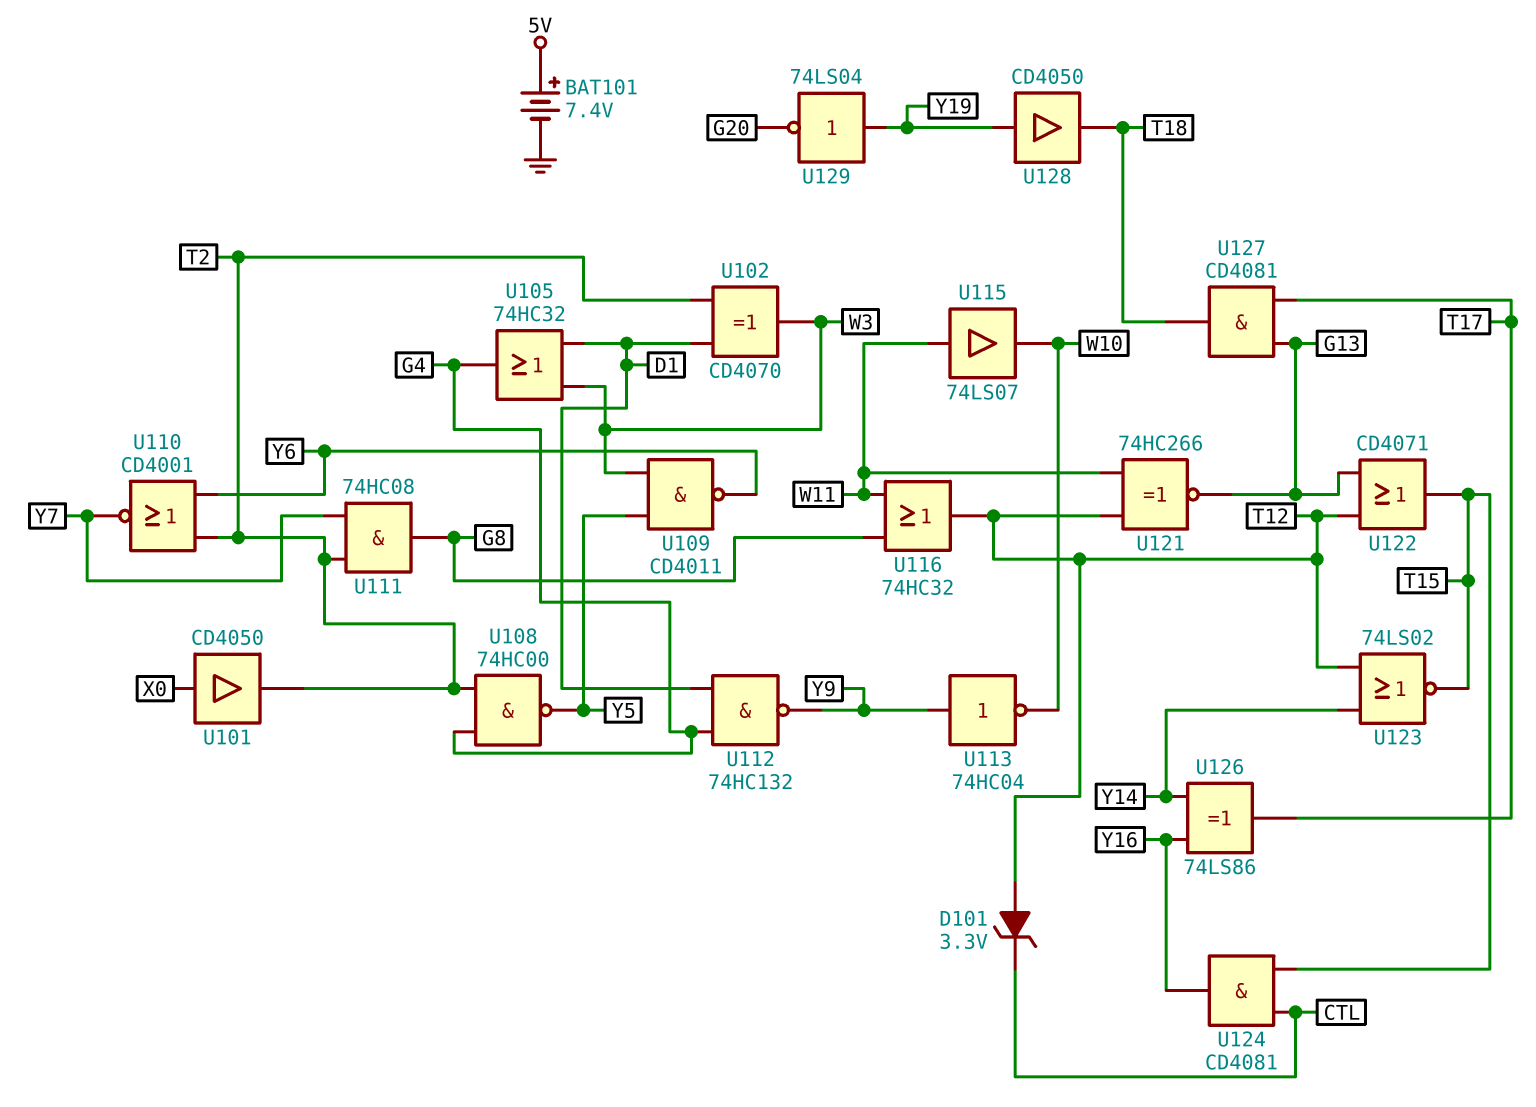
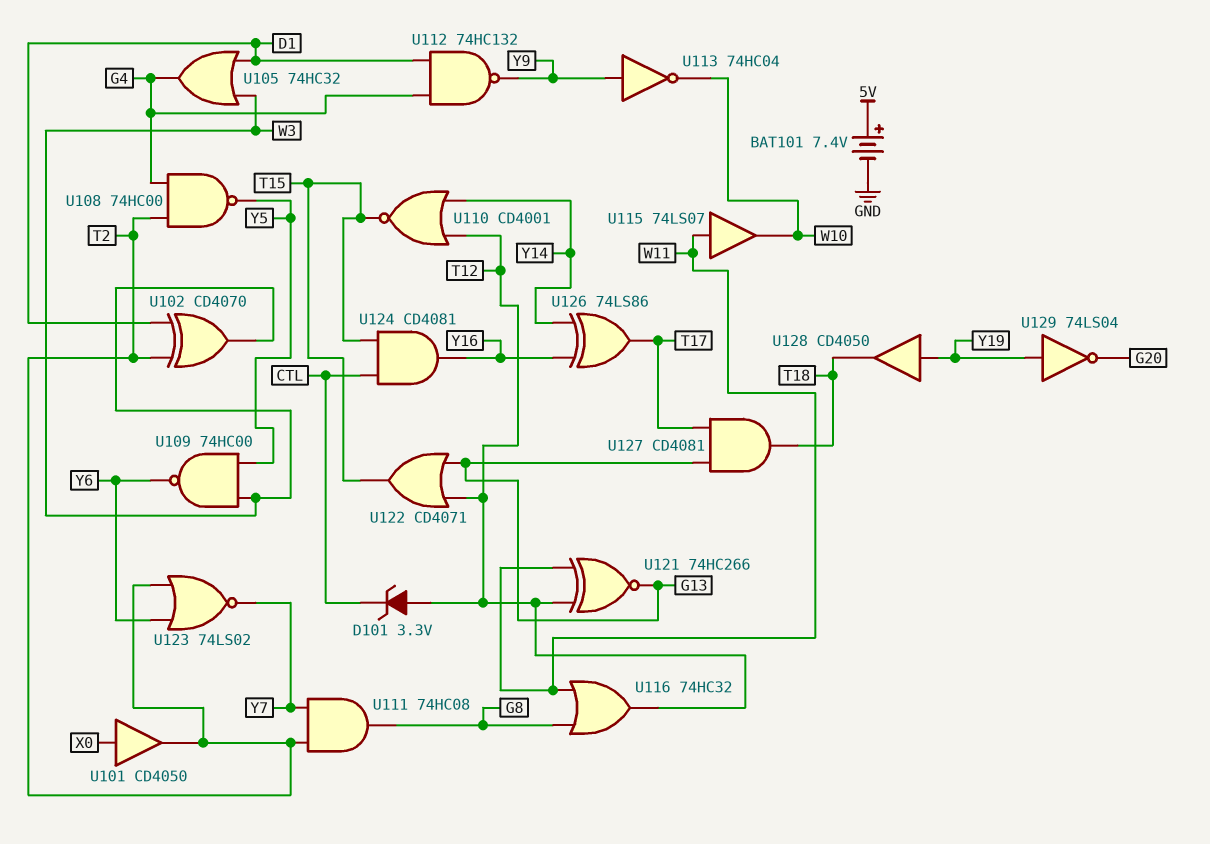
U109: NAND CD4011 (in W3, in Y5, out Y6) -> NAND 74HC00 (in W3, in Y5, out Y6)
U110: NOR CD4001 (in T2, in Y6, out Y7) -> NOR CD4001 (in T12, in Y14, out T15)
U123: NOR 74LS02 (in T12, in Y14, out T15) -> NOR 74LS02 (in T2, in Y6, out Y7)

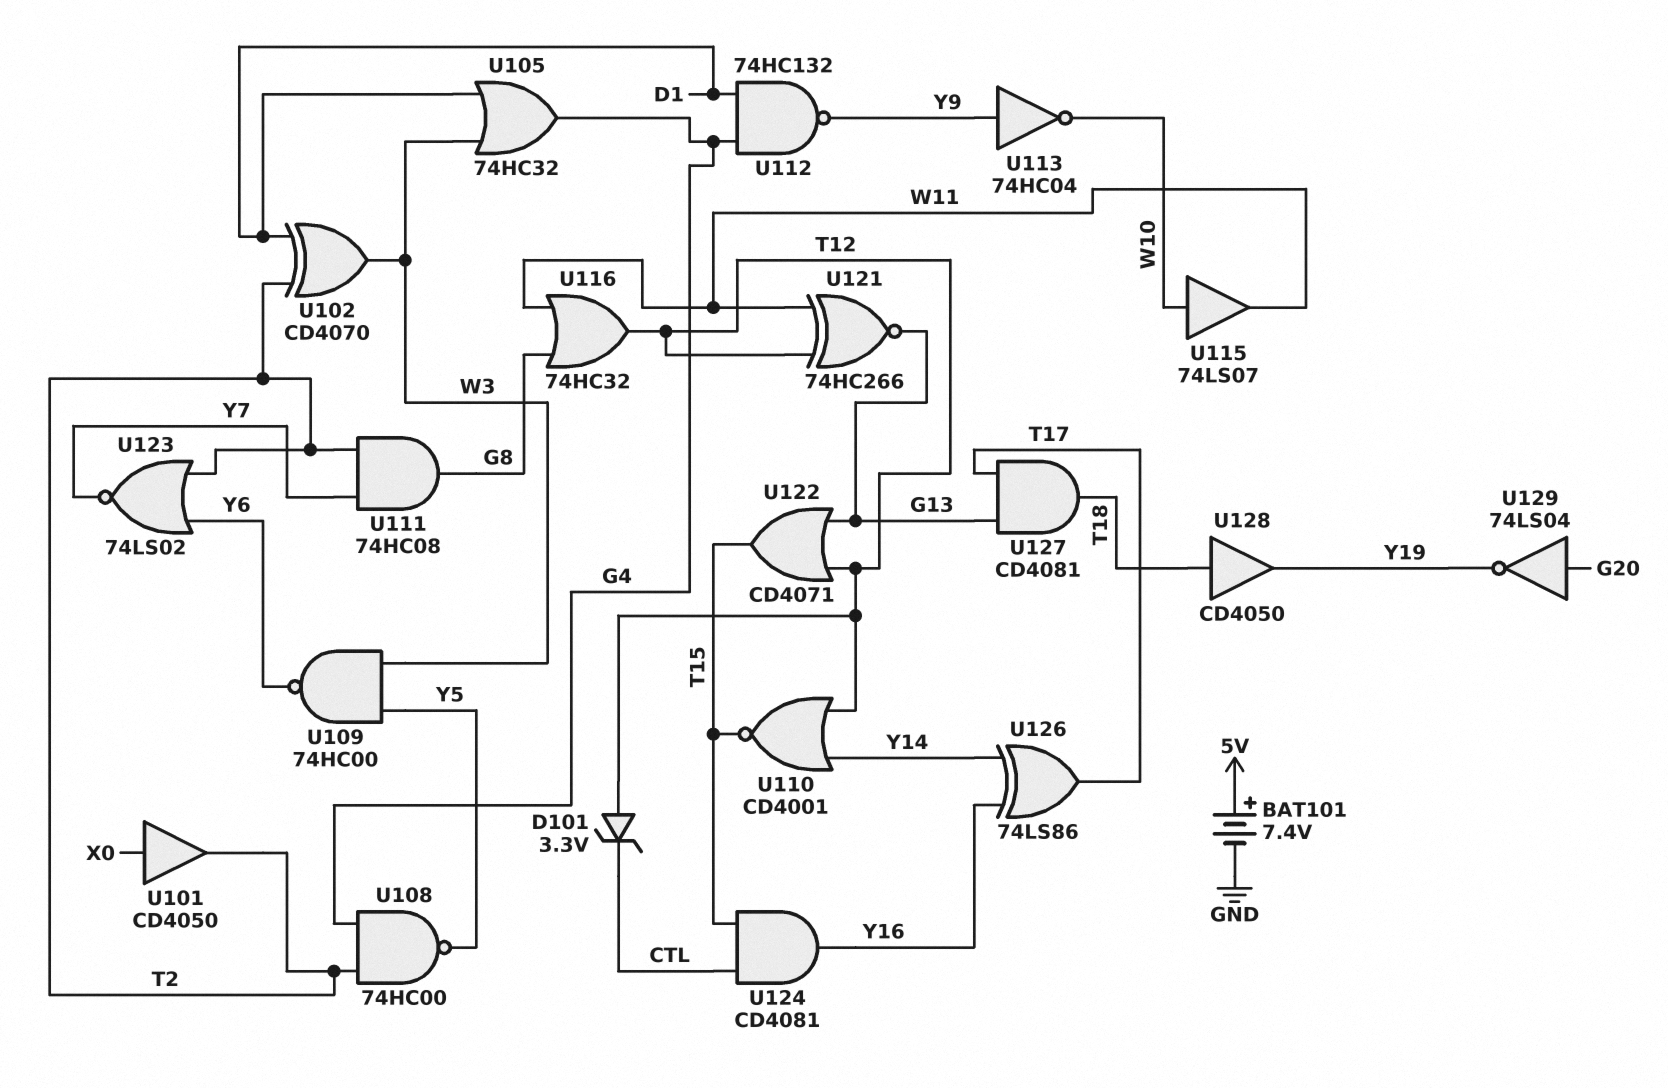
U115: buffer 74LS07 (in W11, out W10) -> buffer 74LS07 (in W10, out W11)
U128: buffer CD4050 (in Y19, out T18) -> buffer CD4050 (in T18, out Y19)
U129: NOT 74LS04 (in Y19, out G20) -> NOT 74LS04 (in G20, out Y19)

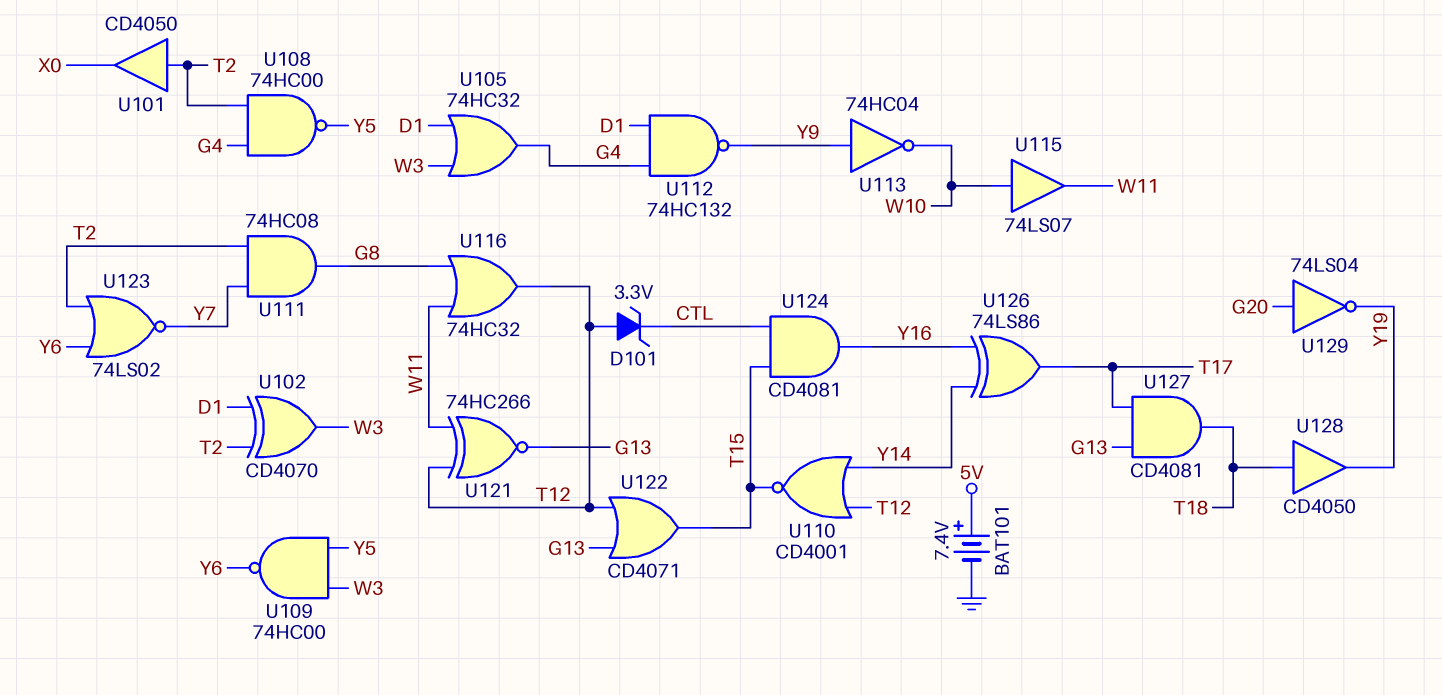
U101: buffer CD4050 (in X0, out T2) -> buffer CD4050 (in T2, out X0)

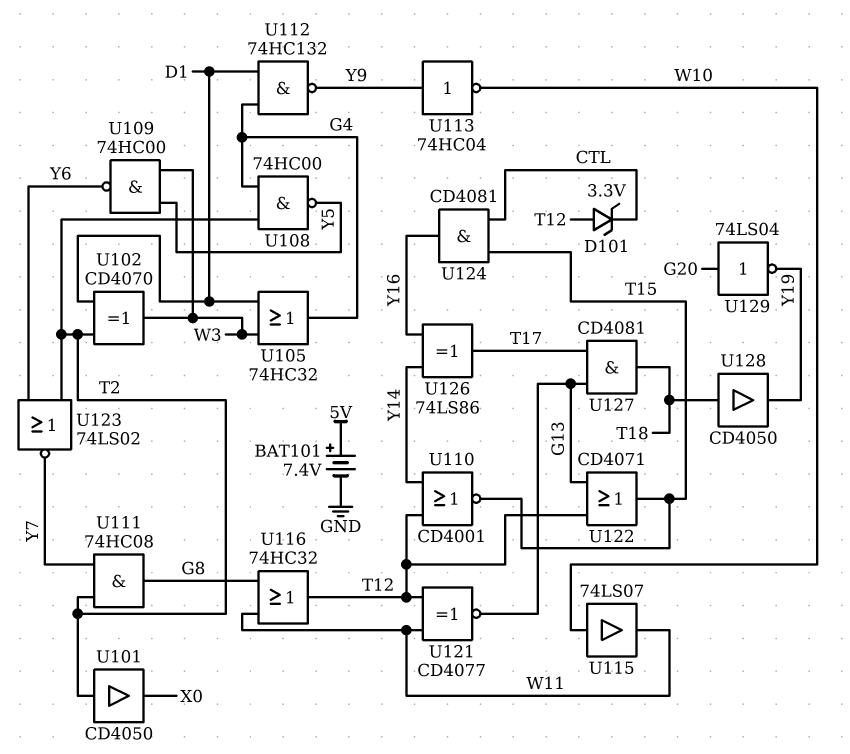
U121: XNOR 74HC266 (in T12, in W11, out G13) -> XNOR CD4077 (in T12, in W11, out G13)

